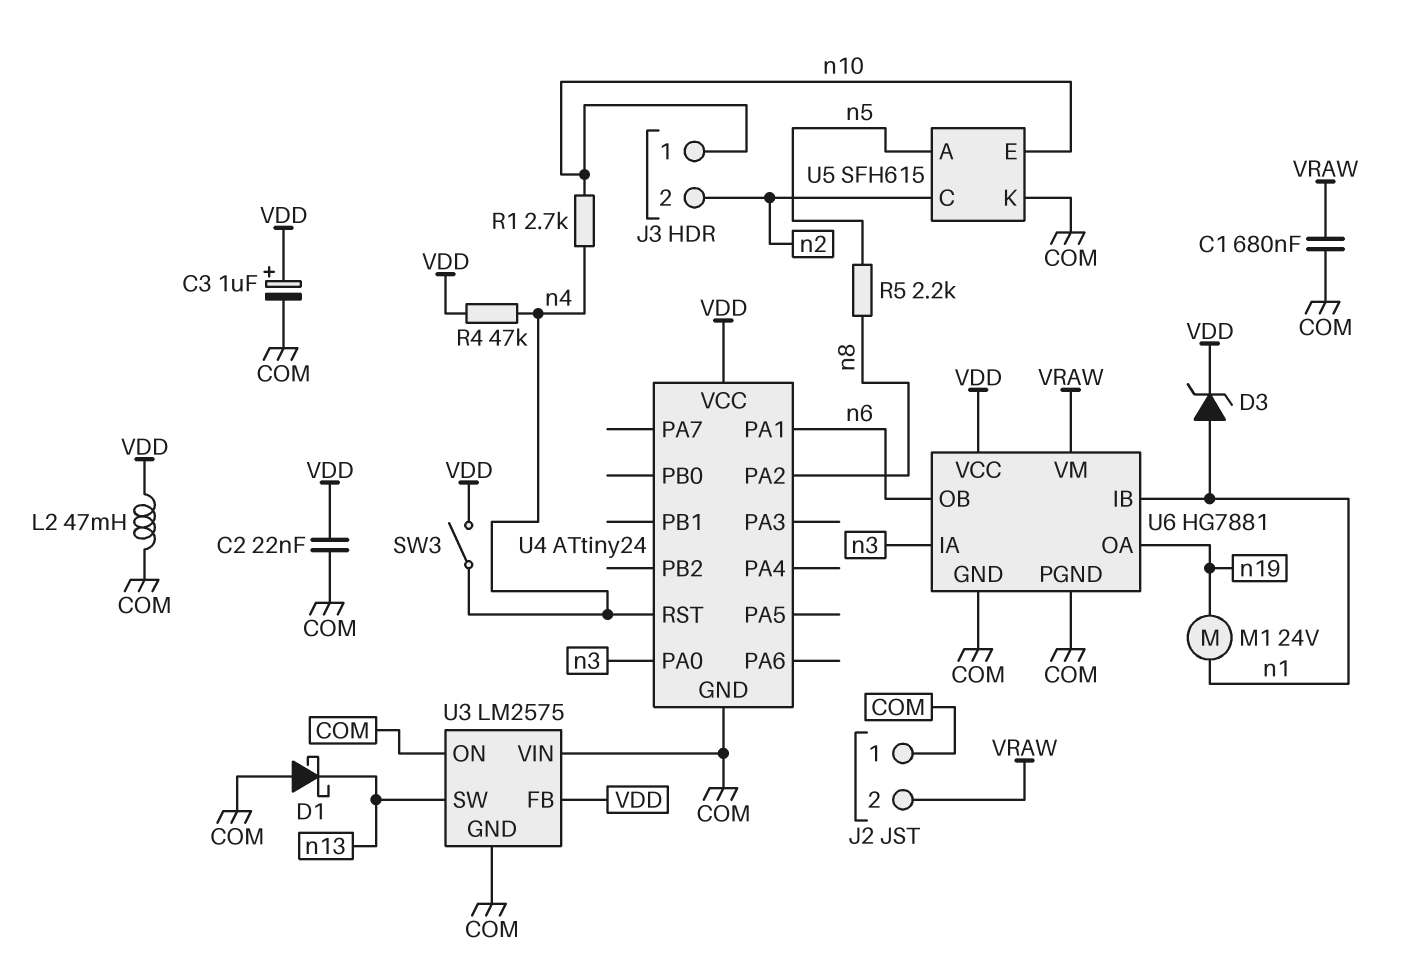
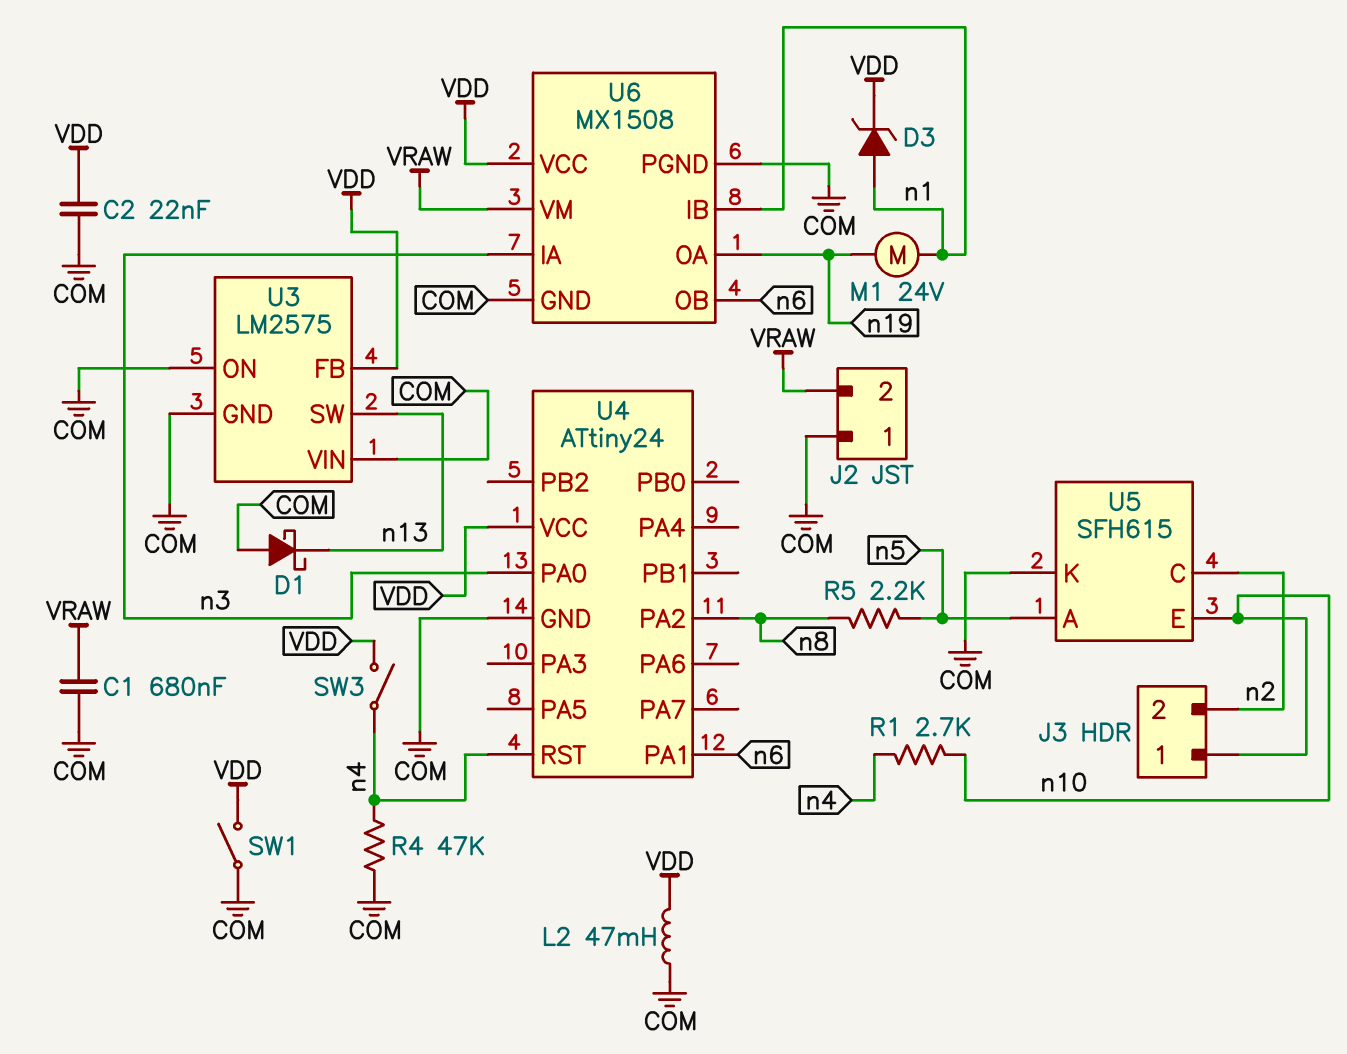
C3: 1uF (plus VDD, minus COM) -> none
R4: 47k (VDD, n4) -> 47k (COM, n4)
SW1: none -> switch (COM, VDD)
U6: HG7881 -> MX1508

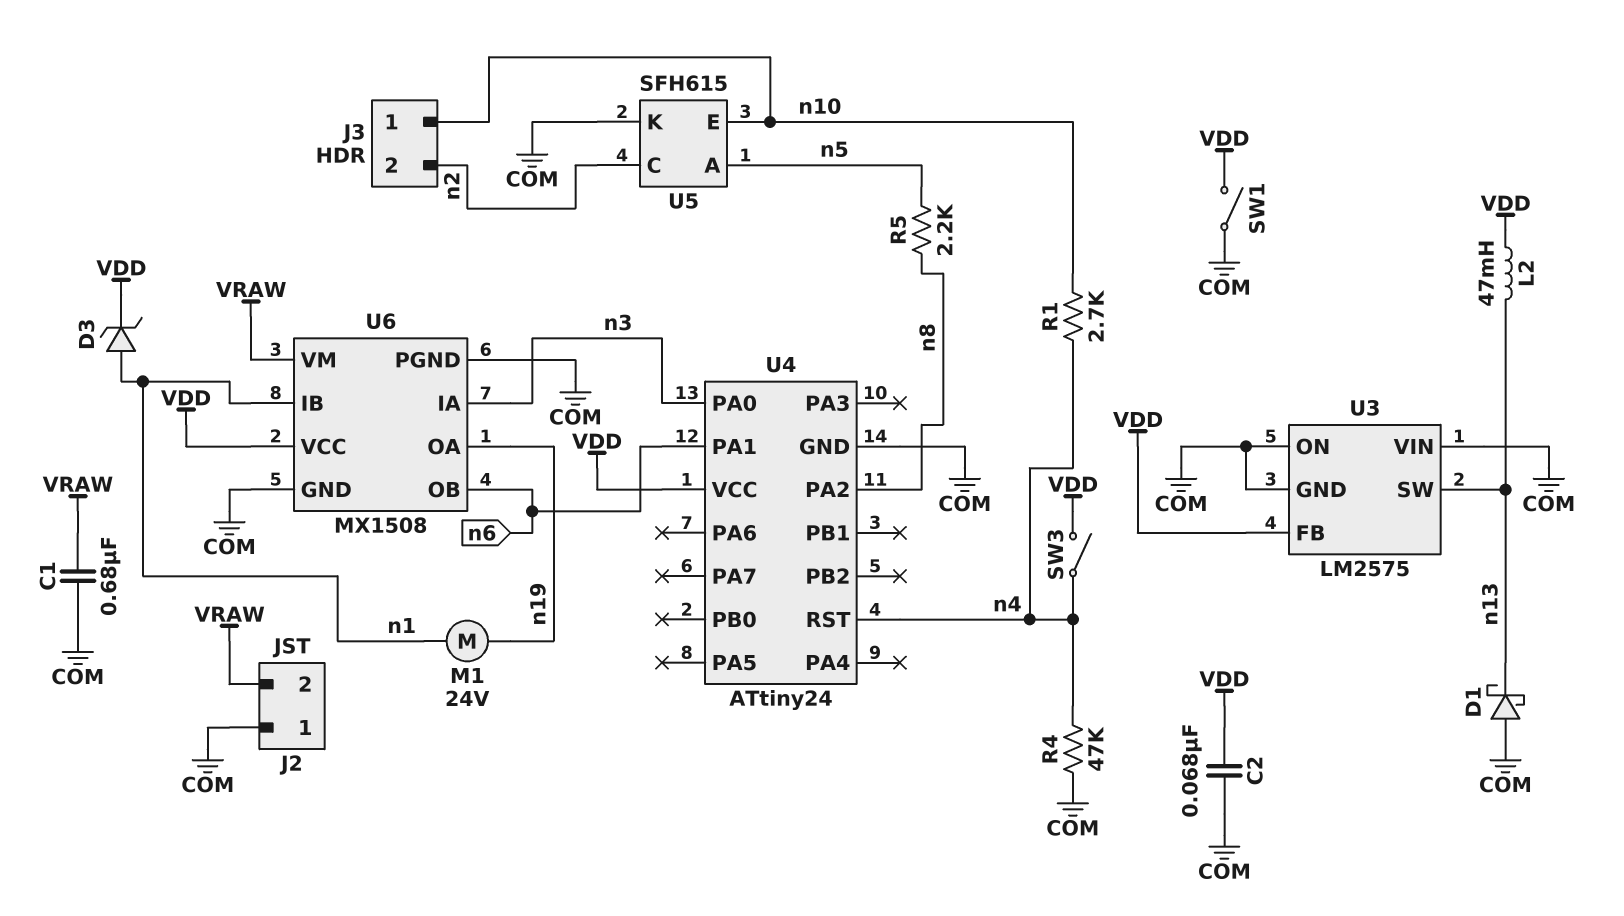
C2: 22nF (COM, VDD) -> 68nF (COM, VDD)
L2: 47mH (COM, VDD) -> 47mH (VDD, n13)

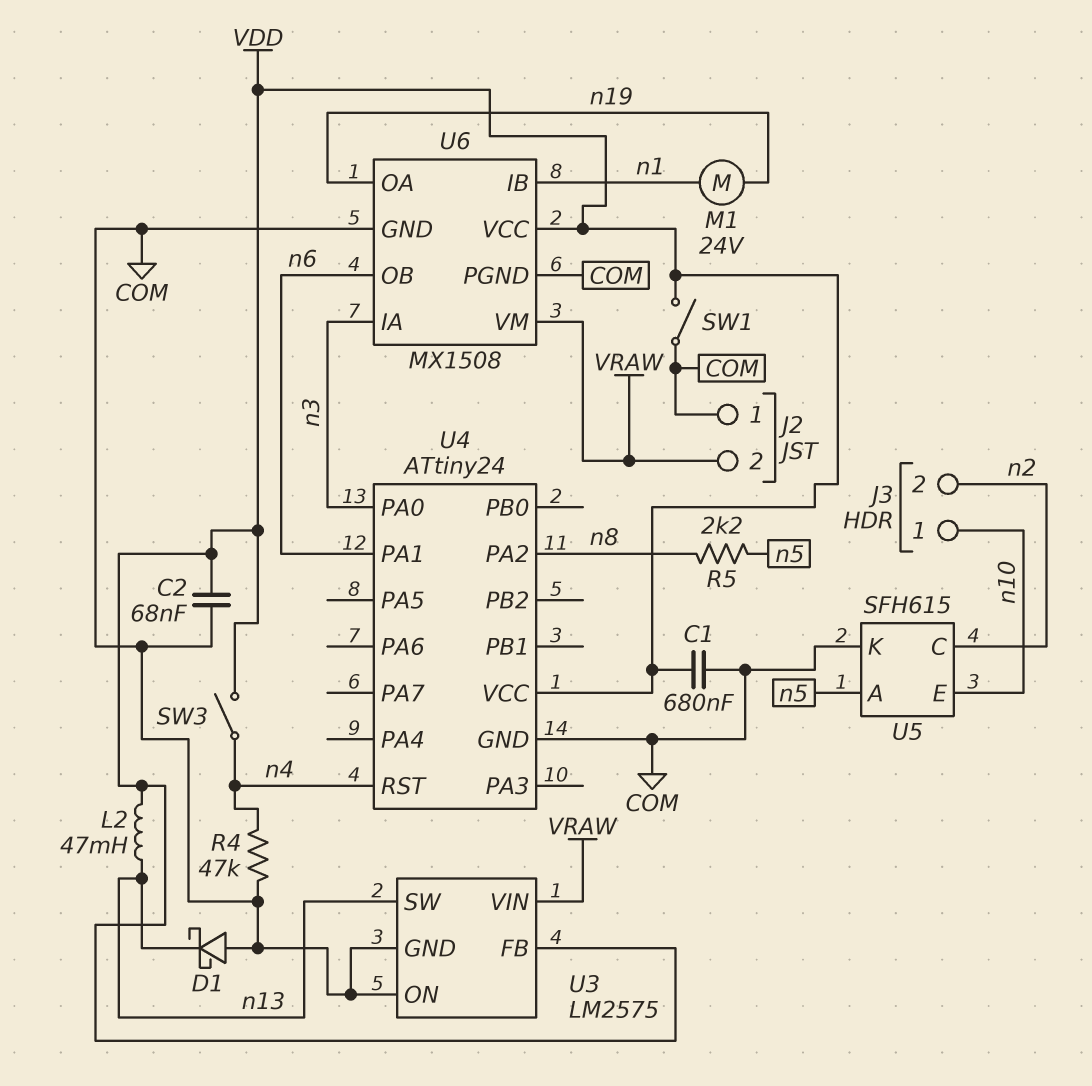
C1: 680nF (COM, VRAW) -> 680nF (COM, VDD)
D3: zener (A n1, K VDD) -> none
R1: 2.7k (n4, n10) -> none
U3 pin VIN: COM -> VRAW

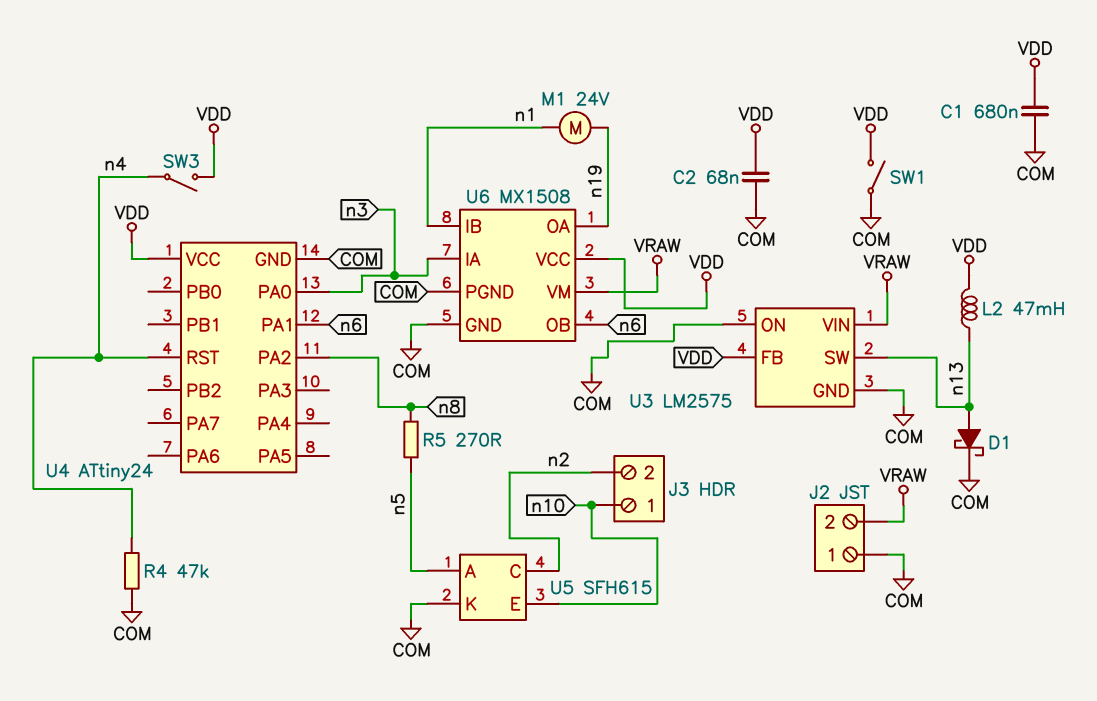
D1: schottky (A COM, K n13) -> schottky (A n13, K COM)
R5: 2.2k (n5, n8) -> 270 (n5, n8)

